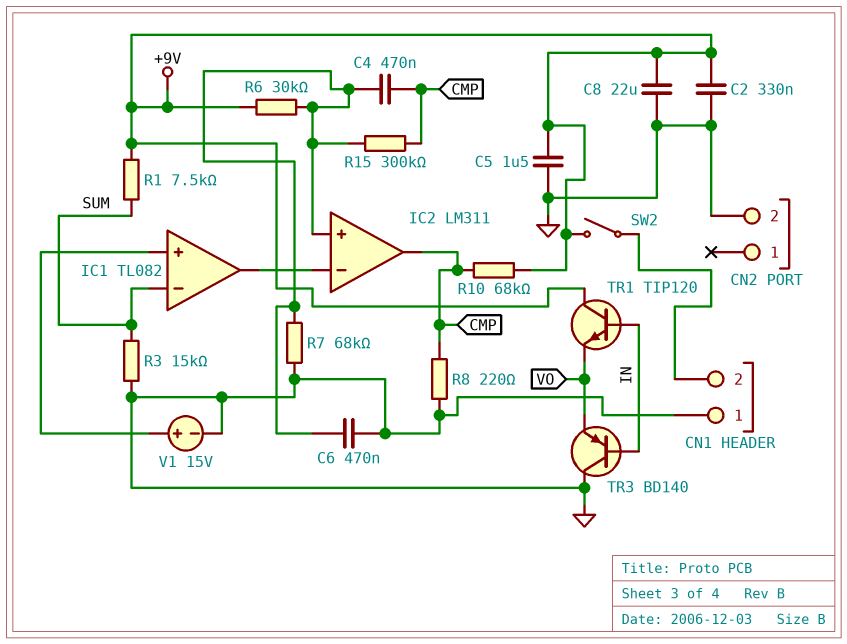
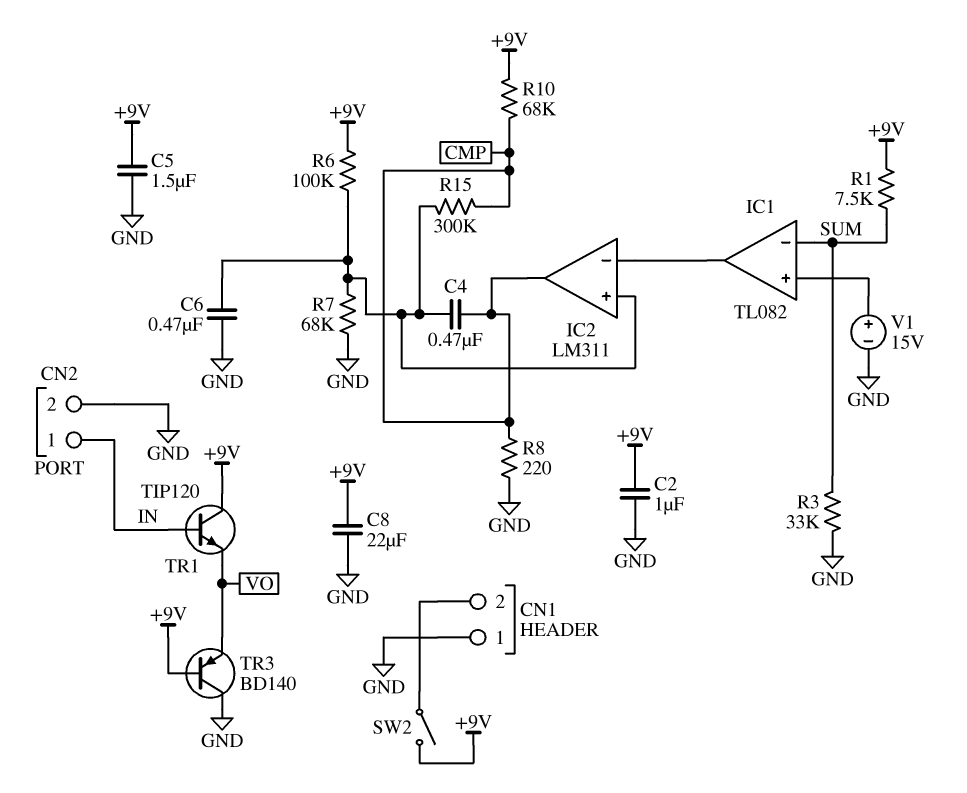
C2: 330nF (+9V, GND) -> 1uF (+9V, GND)
CN2 pin 1: none -> IN
R3: 15k (GND, SUM) -> 33k (GND, SUM)
R6: 30k (+9V, IC2/in+) -> 100k (+9V, IC2/in+)
TR3: PNP BD140 (B IN, C GND, E VO) -> PNP BD140 (B +9V, C GND, E VO)

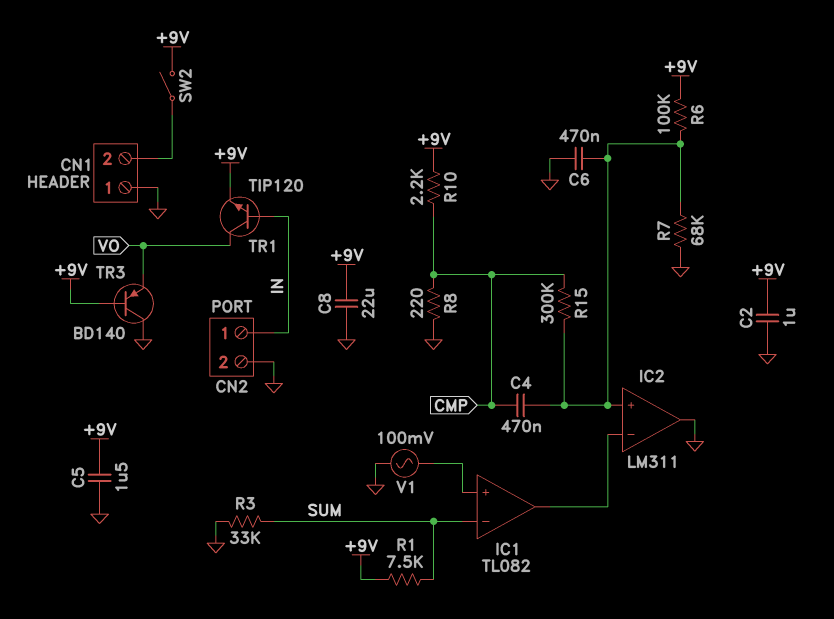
IC2 pin out: CMP -> GND
R10: 68k (+9V, CMP) -> 2.2k (+9V, CMP)
TR1: NPN TIP120 (B IN, C +9V, E VO) -> NPN TIP120 (B IN, C VO, E +9V)
V1: 15V (plus IC1/in+, minus GND) -> AC 100mV (GND, IC1/in+)

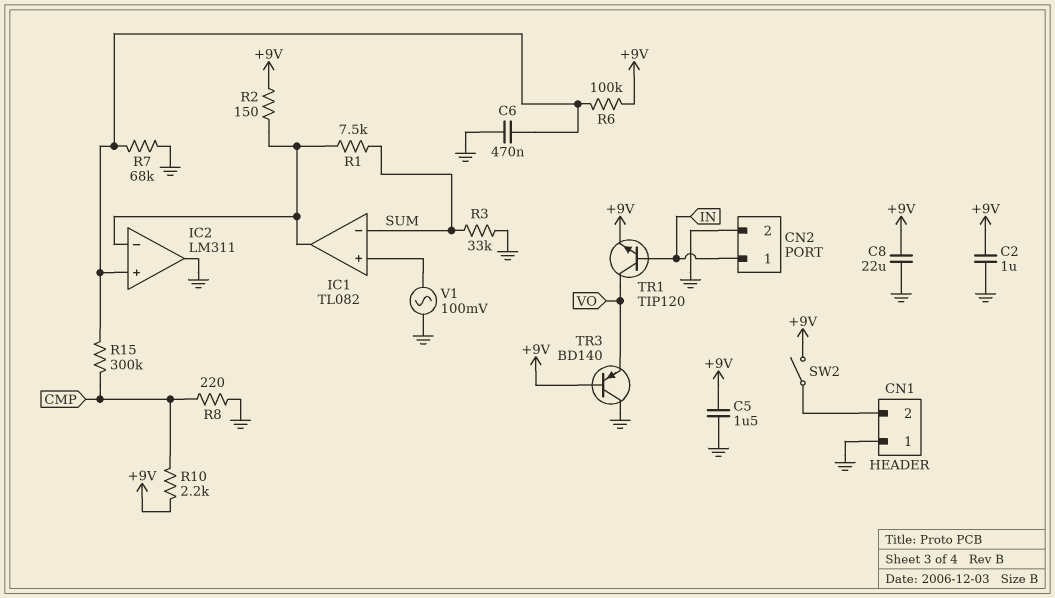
C4: 470nF (CMP, IC2/in+) -> none
R1: 7.5k (+9V, SUM) -> 7.5k (IC1/out, SUM)
R2: none -> 150 (+9V, IC1/out)

